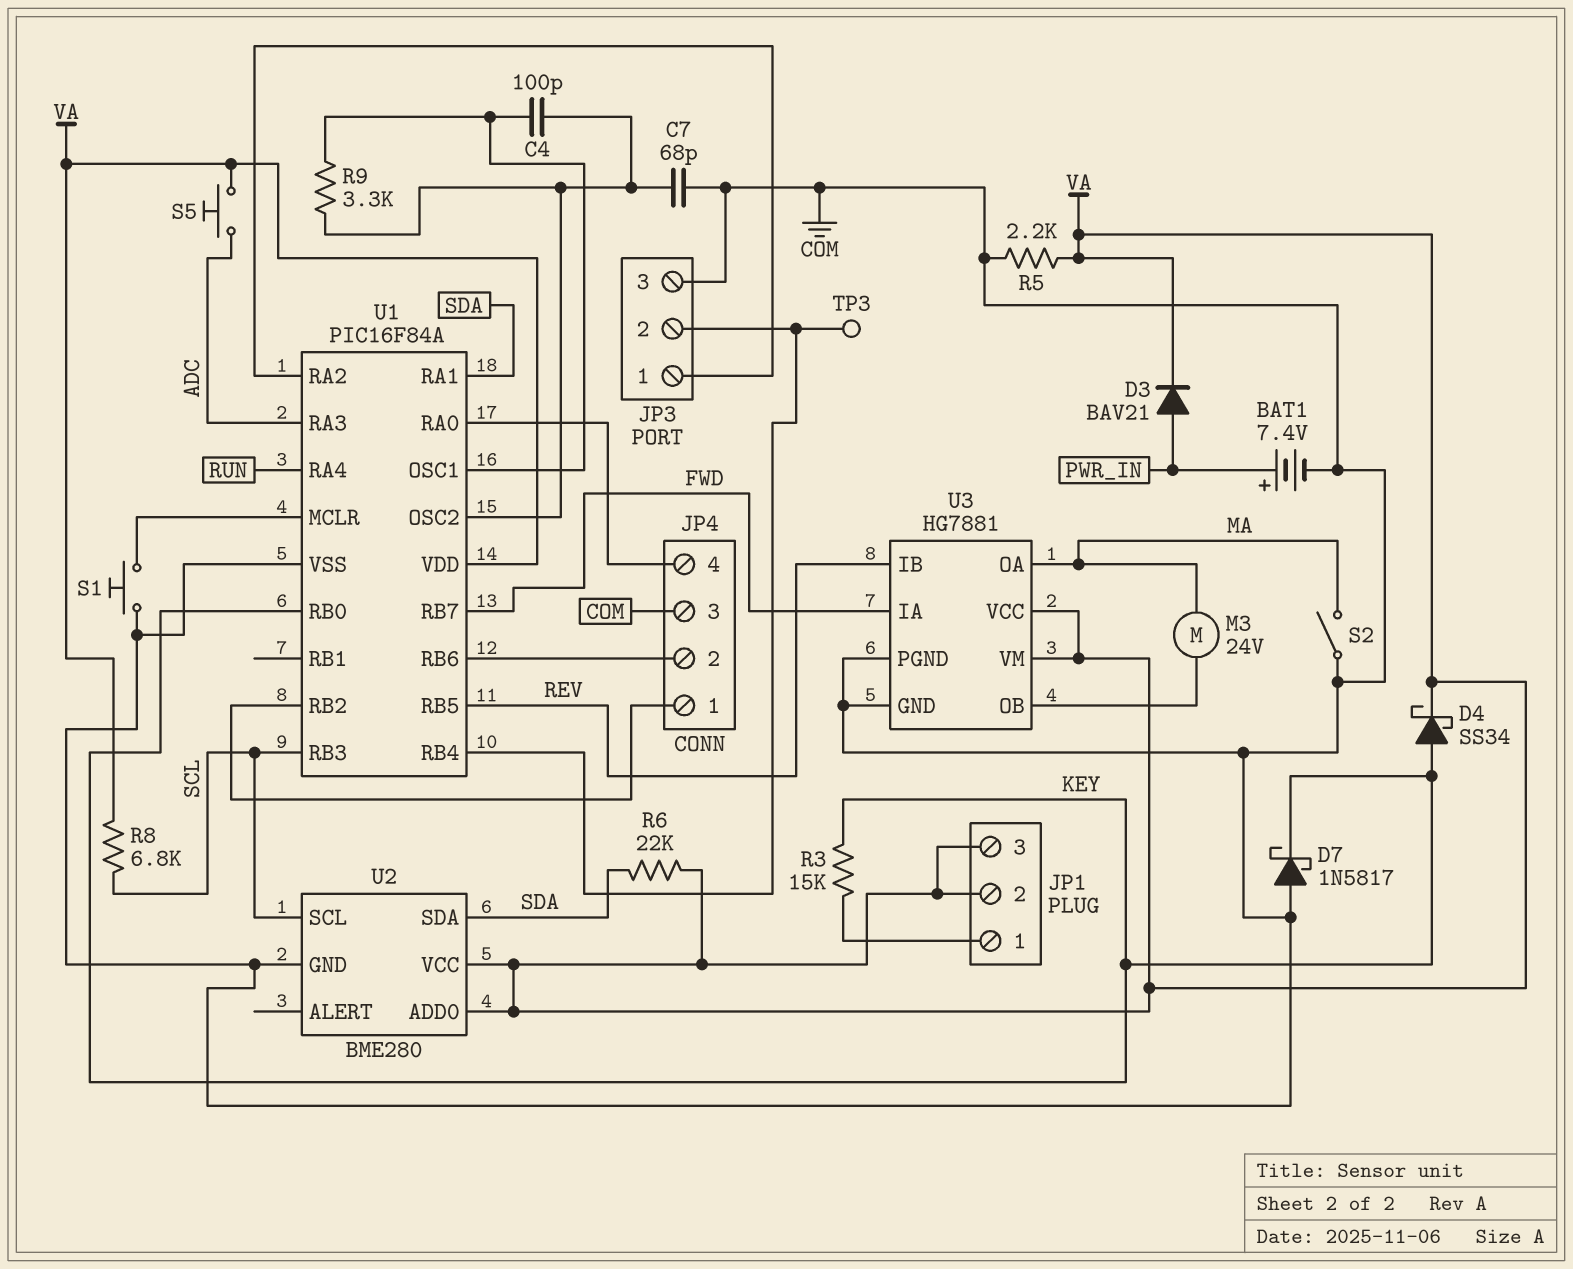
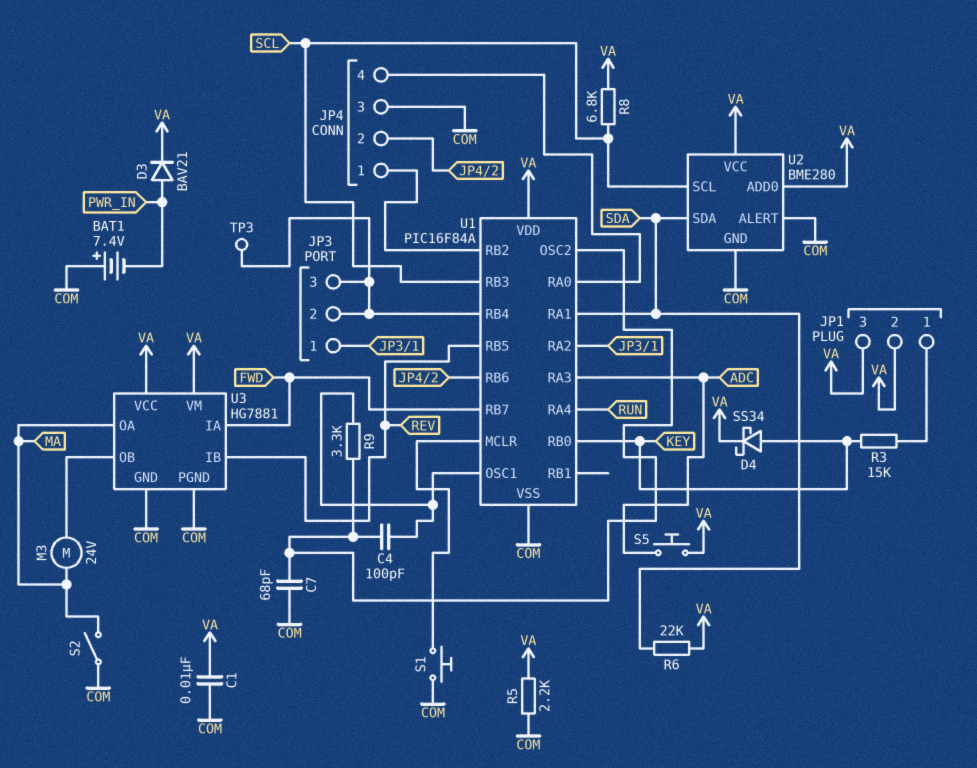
BAT1: 7.4V (plus PWR_IN, minus COM) -> 7.4V (plus COM, minus PWR_IN)
C1: none -> 10nF (COM, VA)
D7: schottky 1N5817 (A COM, K KEY) -> none
JP3 pin 3: COM -> JP3/2
U2 pin ALERT: none -> COM

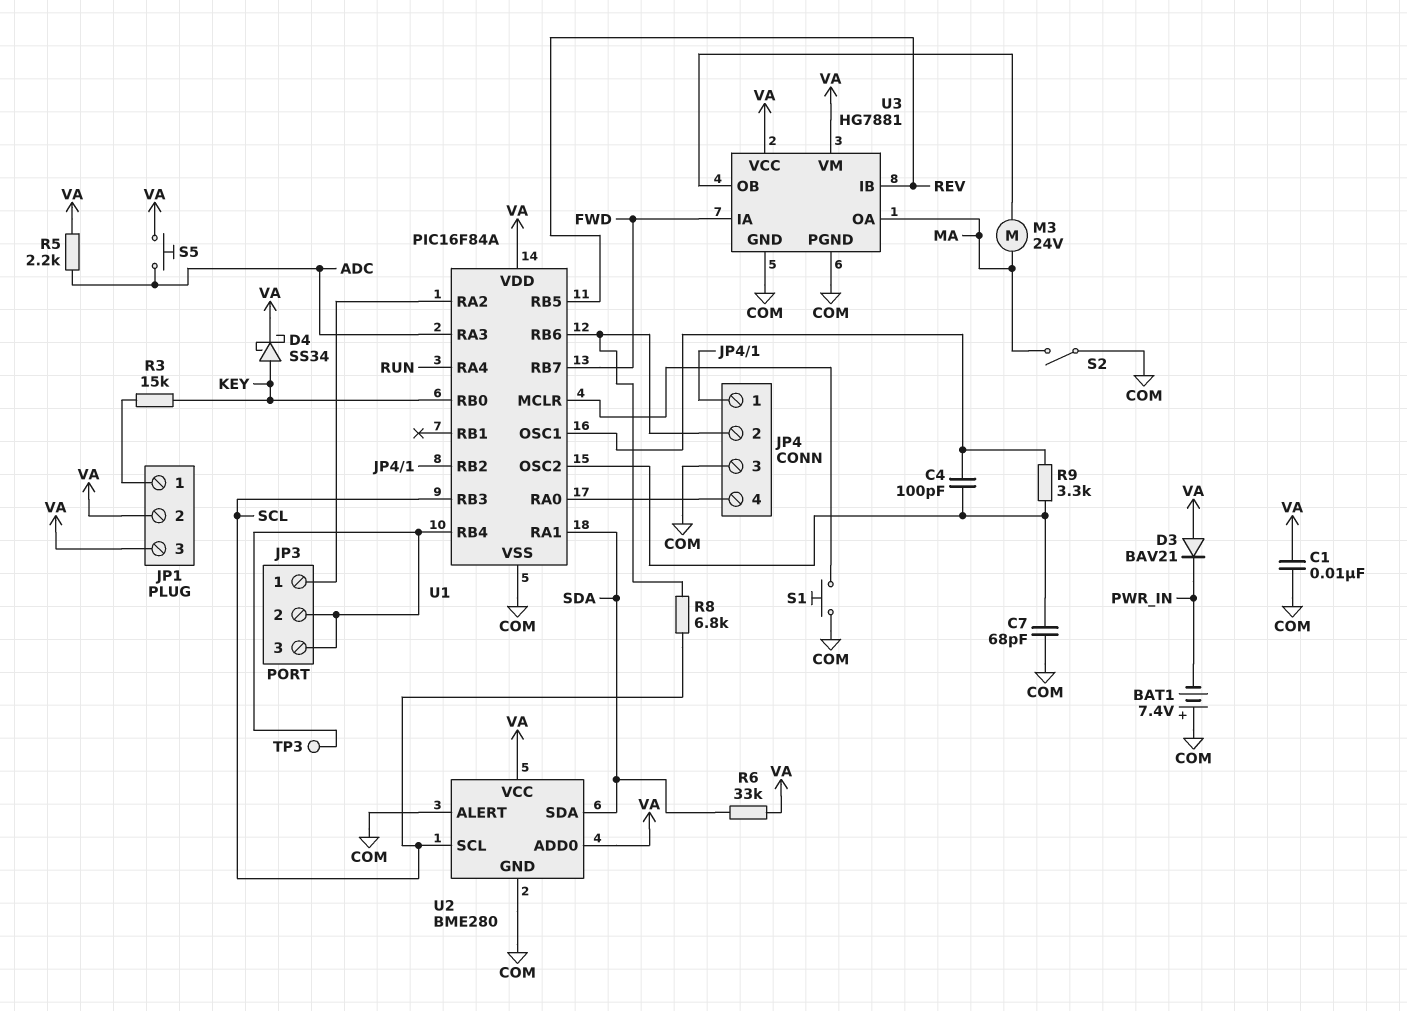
D3: diode BAV21 (A PWR_IN, K VA) -> diode BAV21 (A VA, K PWR_IN)
R5: 2.2k (COM, VA) -> 2.2k (ADC, VA)
R6: 22k (SDA, VA) -> 33k (SDA, VA)
R8: 6.8k (SCL, VA) -> 6.8k (JP4/2, SCL)

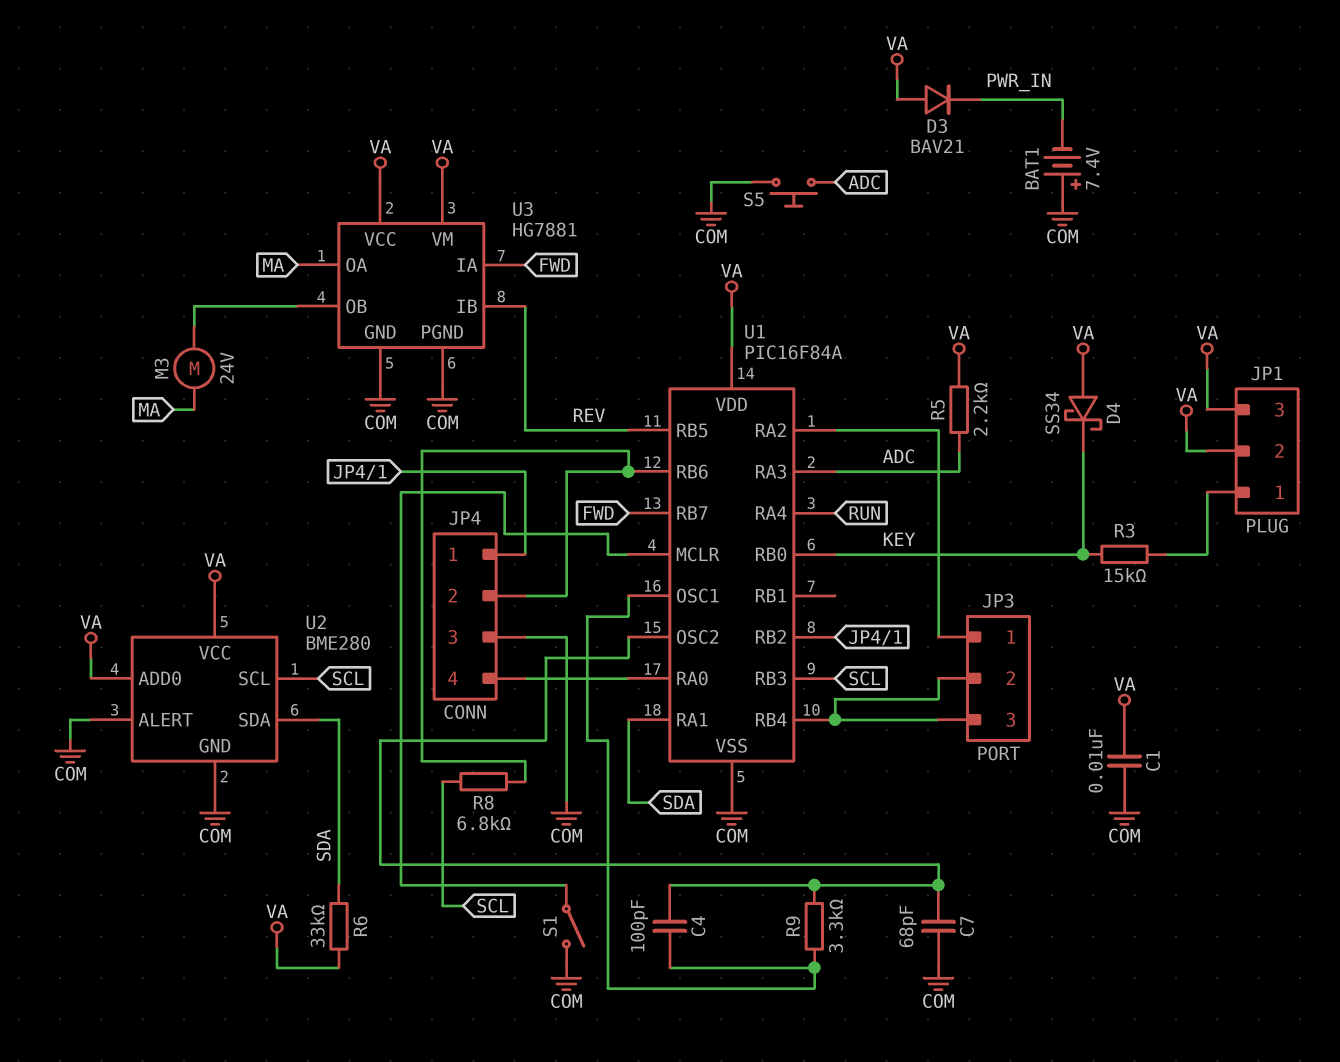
D4: schottky SS34 (A KEY, K VA) -> schottky SS34 (A VA, K KEY)
S1: button (COM, U1/MCLR) -> switch (COM, U1/MCLR)
S2: switch (COM, MA) -> none
S5: button (ADC, VA) -> button (ADC, COM)
TP3: test point (JP3/2) -> none

